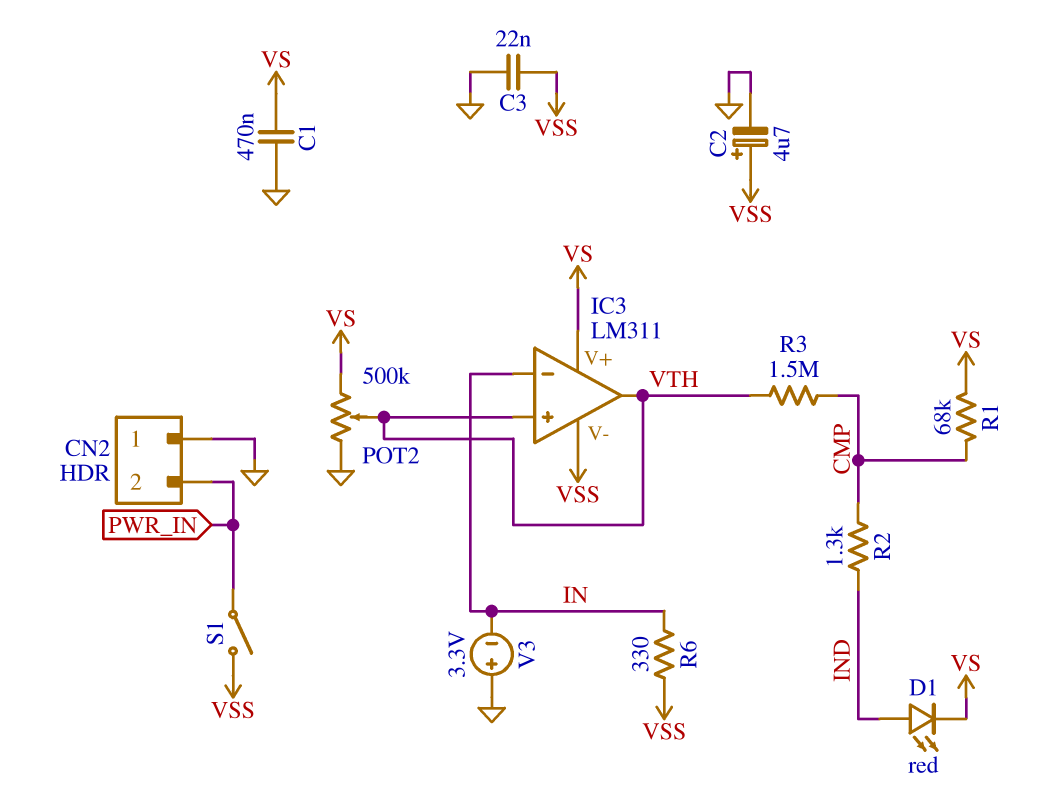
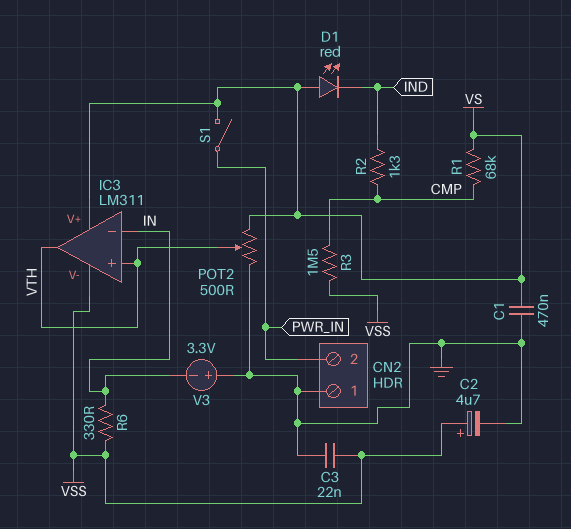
D1: LED red (A IND, K VS) -> LED red (A VS, K IND)
POT2: 500k (GND, VS, wiper VTH) -> 500 (GND, VS, wiper VTH)
R3: 1.5M (CMP, VTH) -> 1.5M (CMP, VSS)
S1: switch (PWR_IN, VSS) -> switch (PWR_IN, VS)

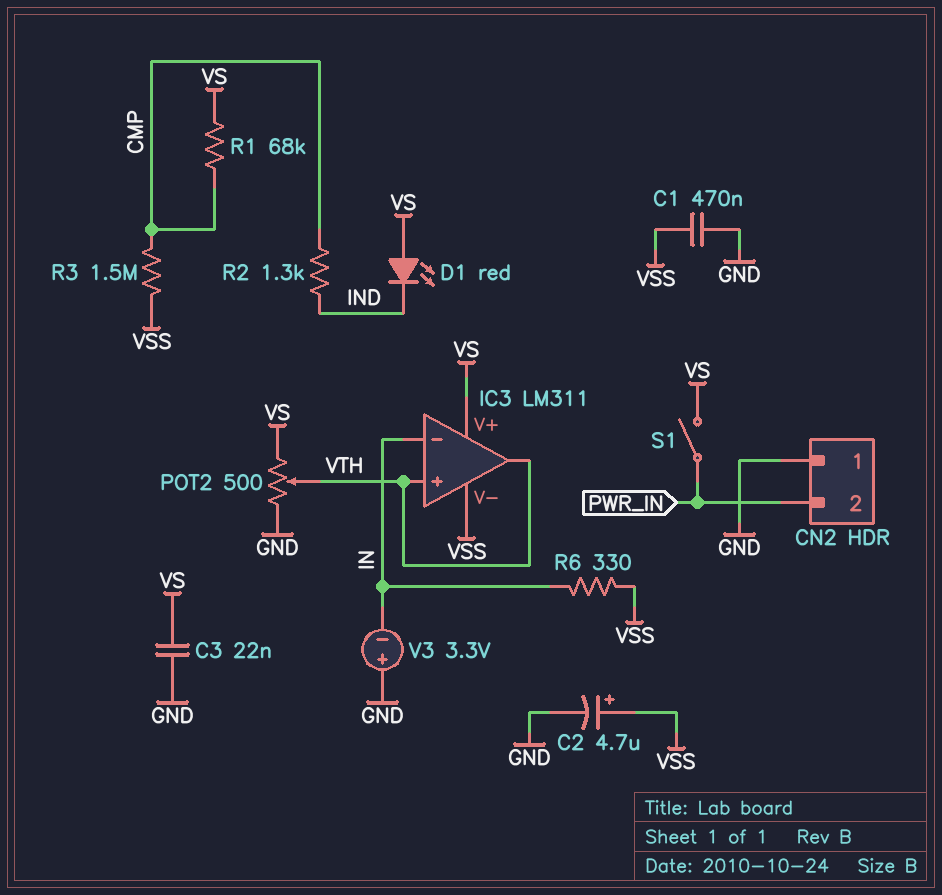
C1: 470nF (GND, VS) -> 470nF (GND, VSS)
C3: 22nF (GND, VSS) -> 22nF (GND, VS)

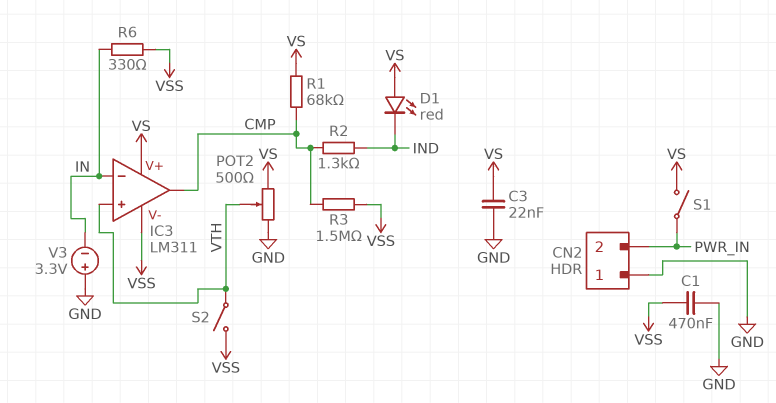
C2: 4.7uF (plus VSS, minus GND) -> none
IC3 pin out: VTH -> CMP
S2: none -> switch (VSS, VTH)

